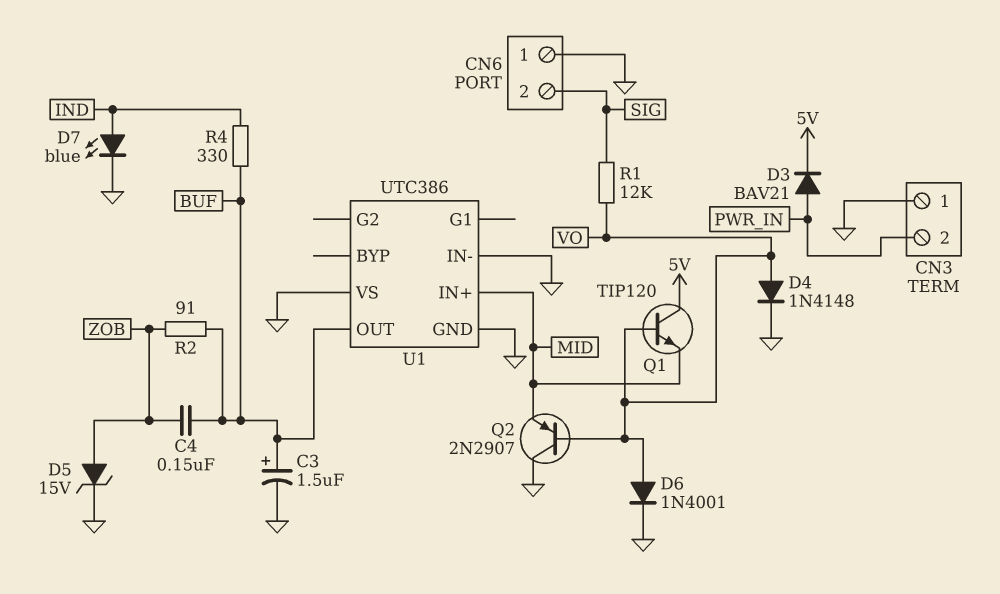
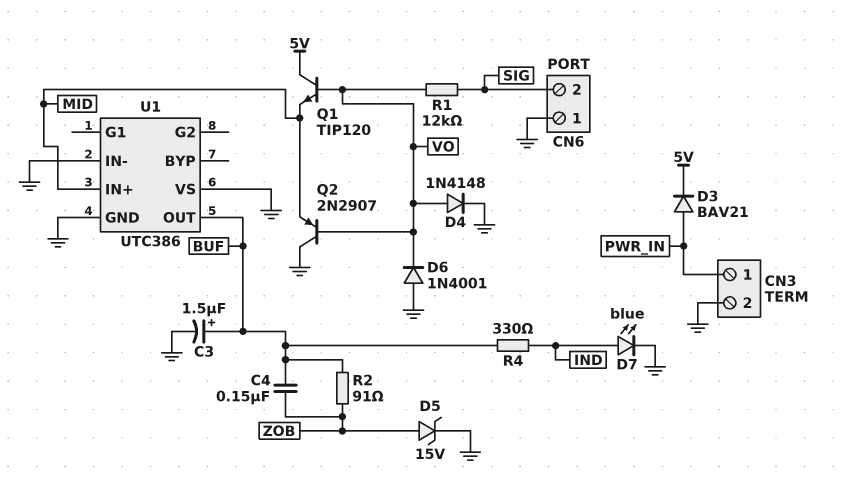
CN3 pin 1: GND -> PWR_IN
CN3 pin 2: PWR_IN -> GND
D6: diode 1N4001 (A VO, K GND) -> diode 1N4001 (A GND, K VO)

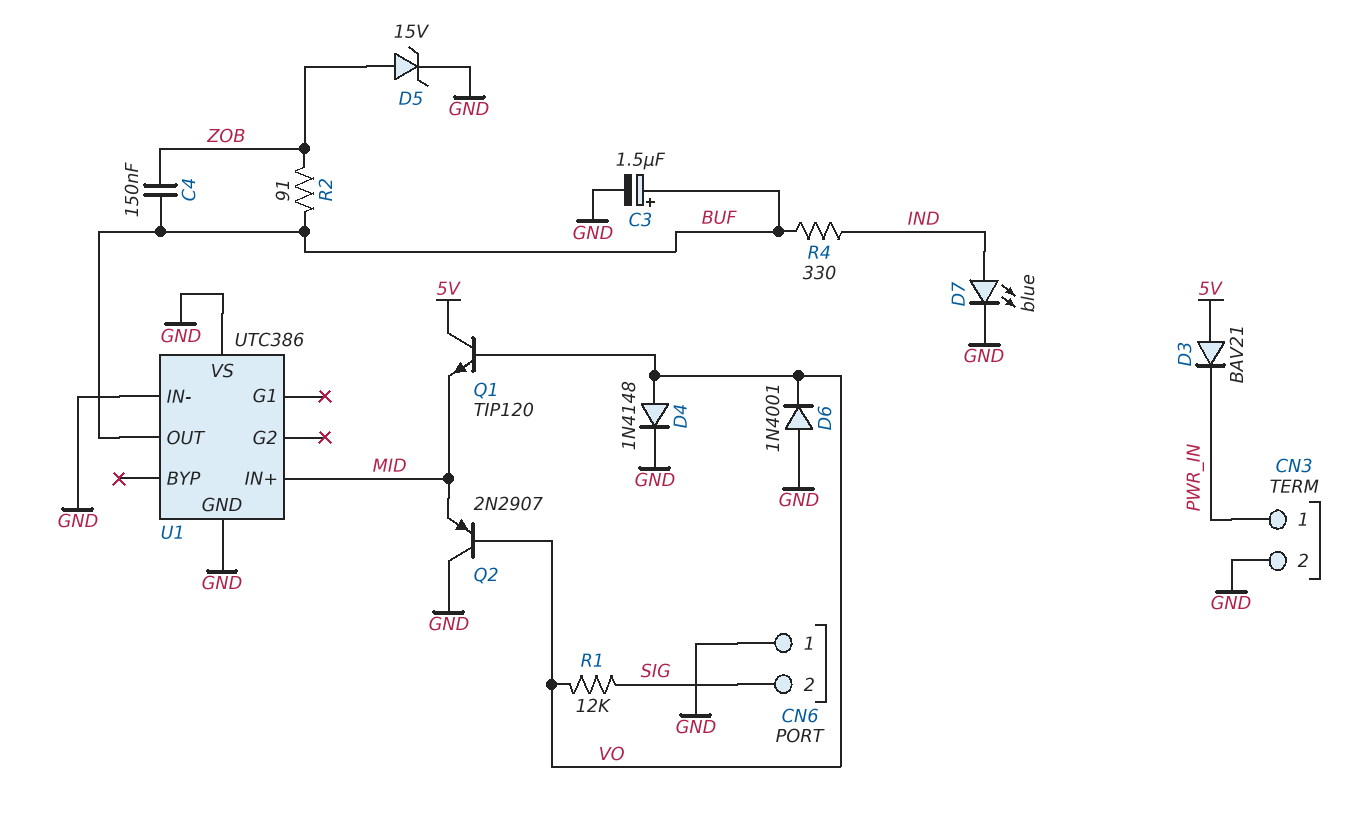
D3: diode BAV21 (A PWR_IN, K 5V) -> diode BAV21 (A 5V, K PWR_IN)

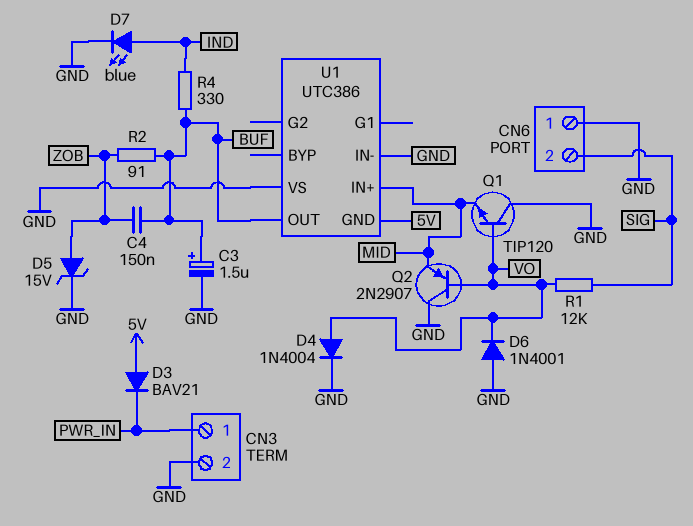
D4: diode 1N4148 (A VO, K GND) -> diode 1N4004 (A VO, K GND)
Q1: NPN TIP120 (B VO, C 5V, E MID) -> NPN TIP120 (B VO, C GND, E MID)
U1 pin GND: GND -> 5V

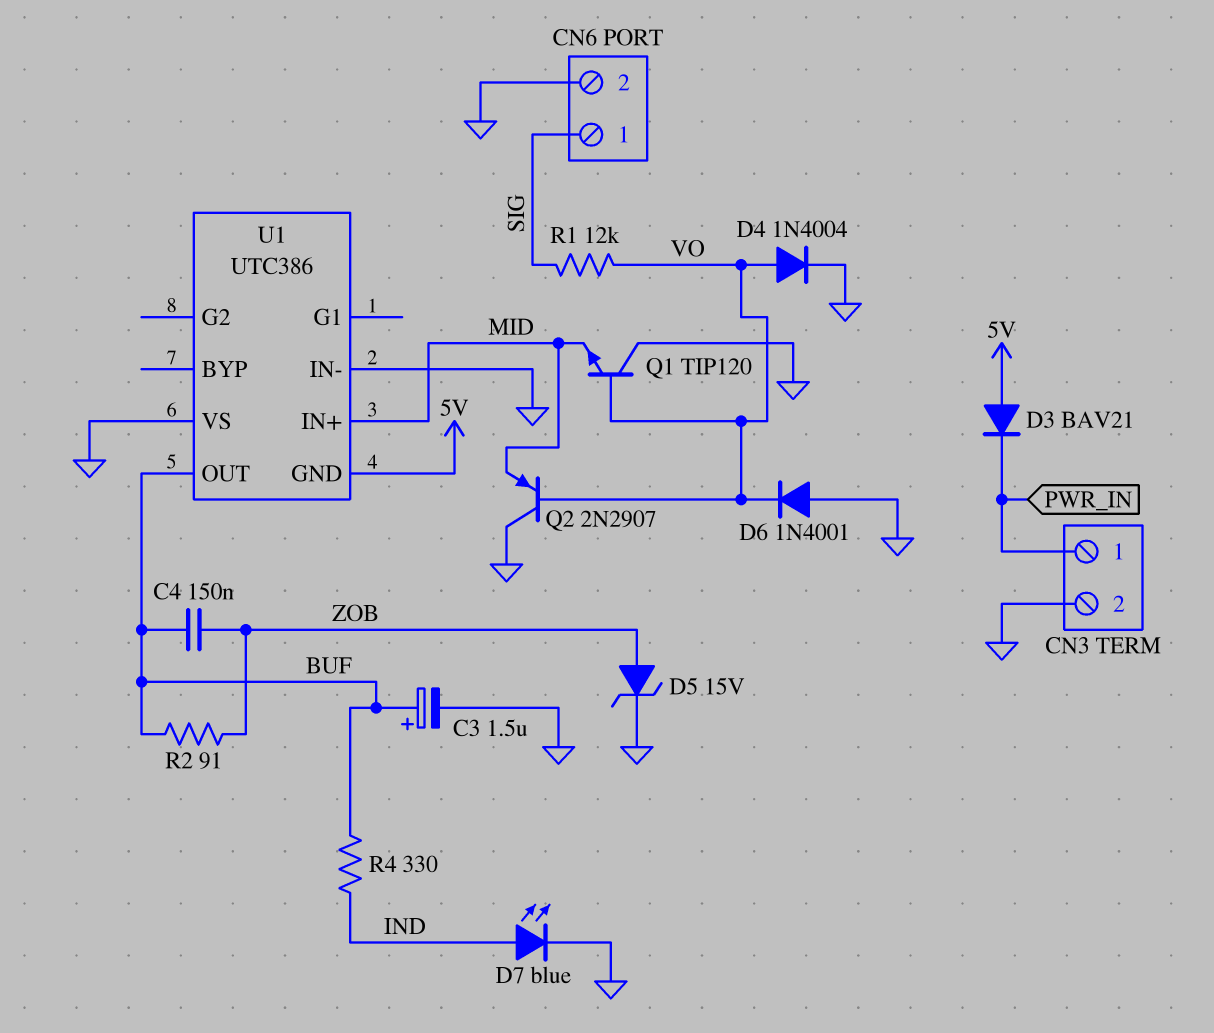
CN6 pin 1: GND -> SIG
CN6 pin 2: SIG -> GND

